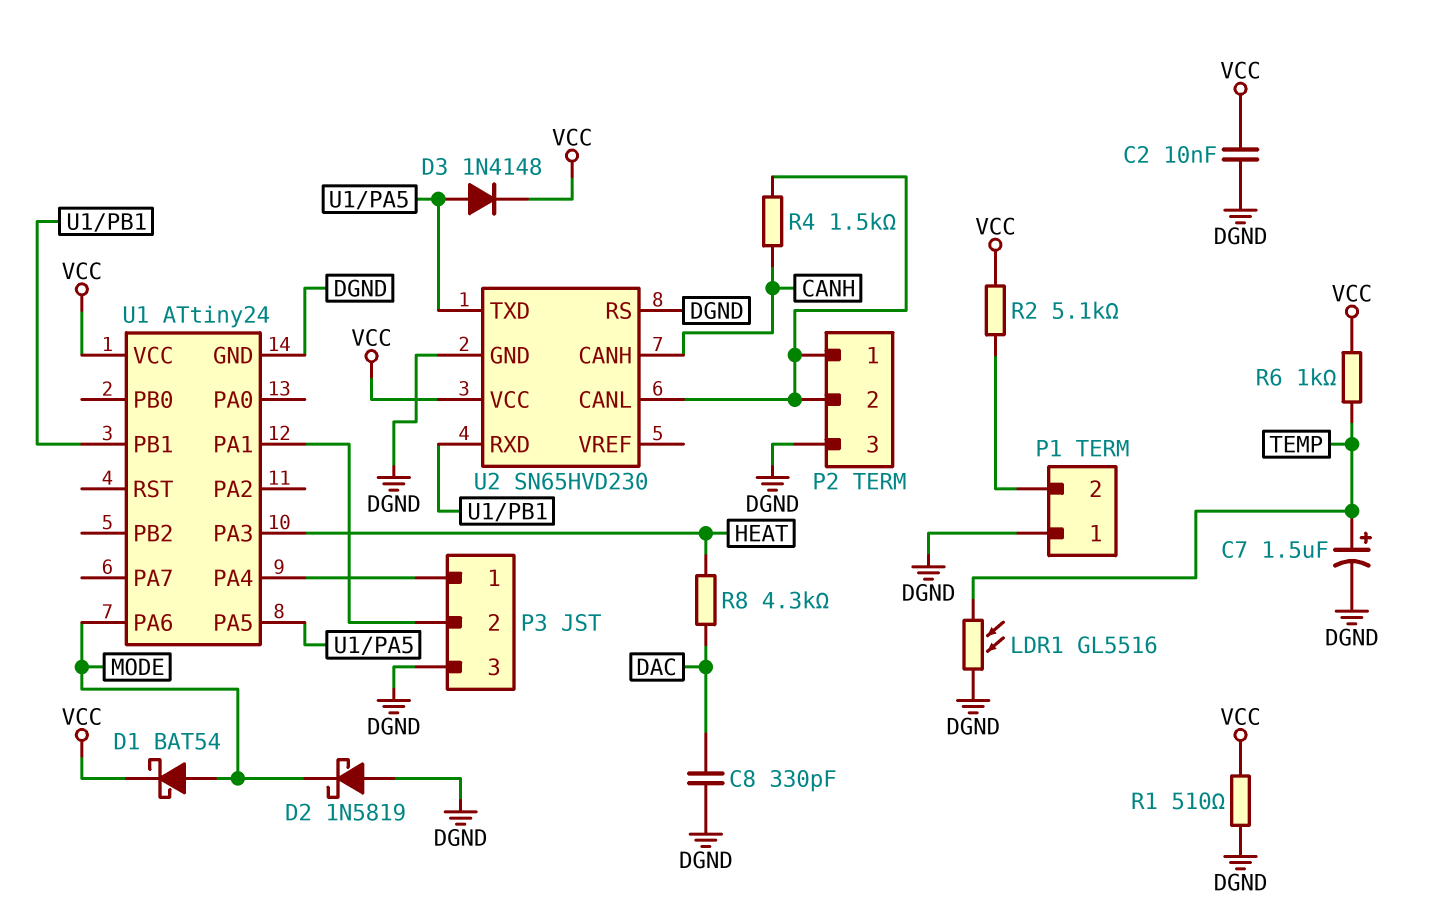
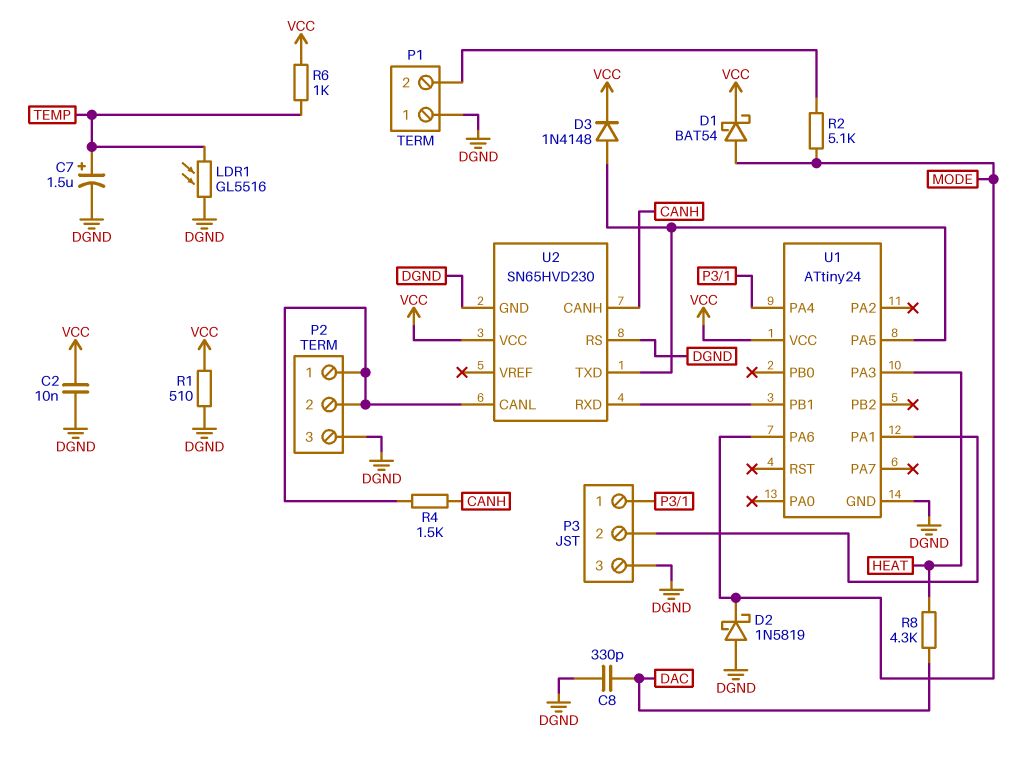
R2: 5.1k (P1/2, VCC) -> 5.1k (MODE, P1/2)

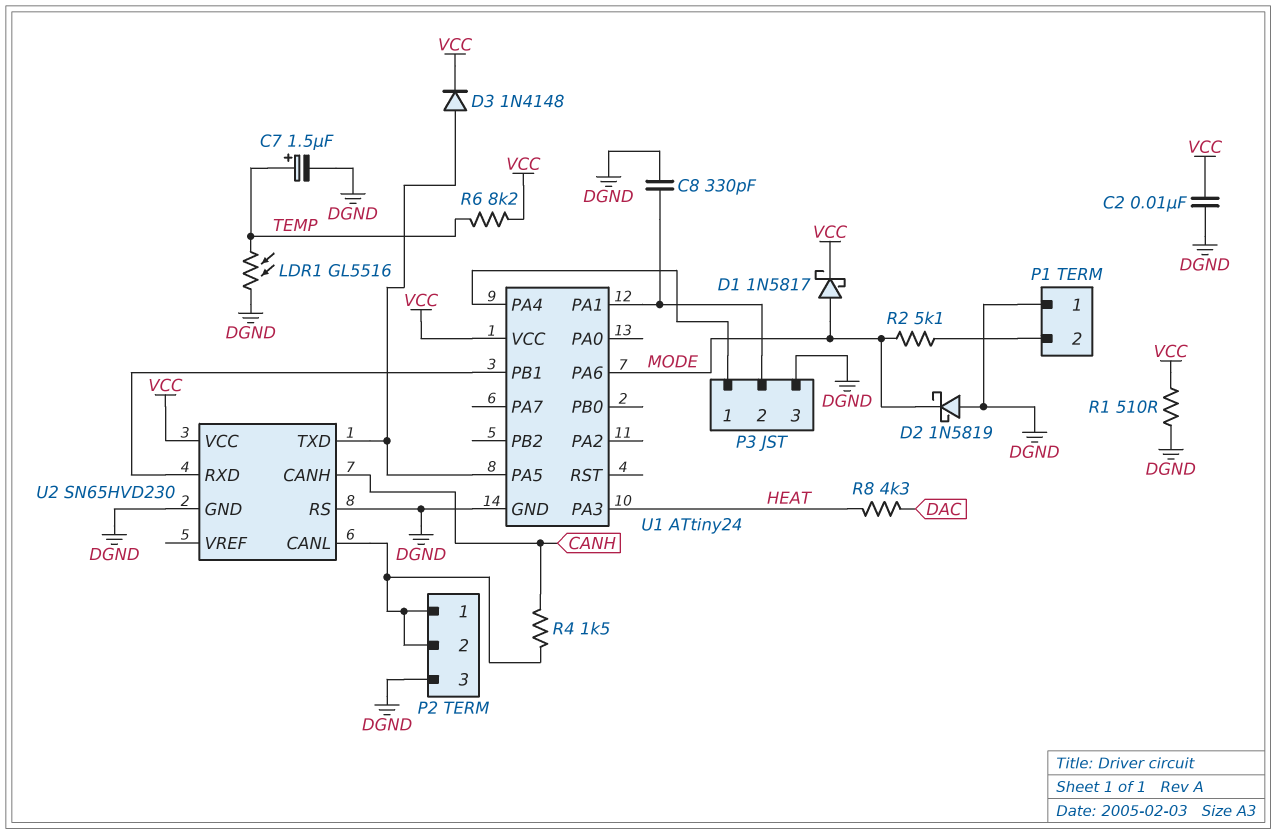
C8: 330pF (DAC, DGND) -> 330pF (DGND, P3/2)
D1: schottky BAT54 (A MODE, K VCC) -> schottky 1N5817 (A MODE, K VCC)
R6: 1k (TEMP, VCC) -> 8.2k (TEMP, VCC)

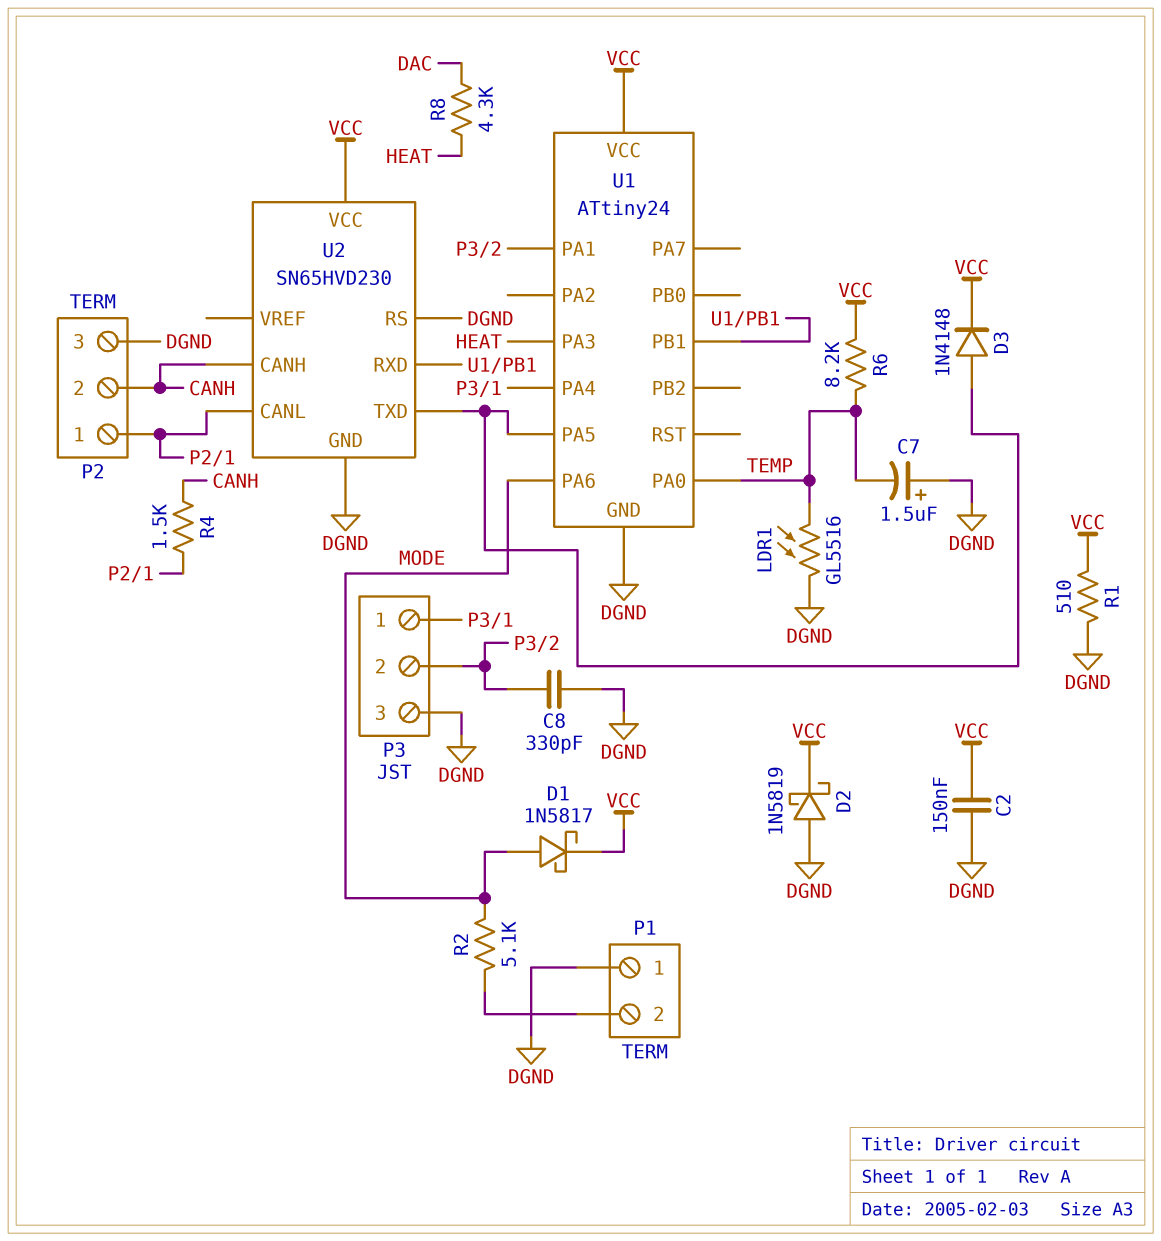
C2: 10nF (DGND, VCC) -> 150nF (DGND, VCC)
C7: 1.5uF (plus TEMP, minus DGND) -> 1.5uF (plus DGND, minus TEMP)
D2: schottky 1N5819 (A DGND, K MODE) -> schottky 1N5819 (A DGND, K VCC)
P2 pin 2: P2/1 -> CANH
U1 pin PA0: none -> TEMP

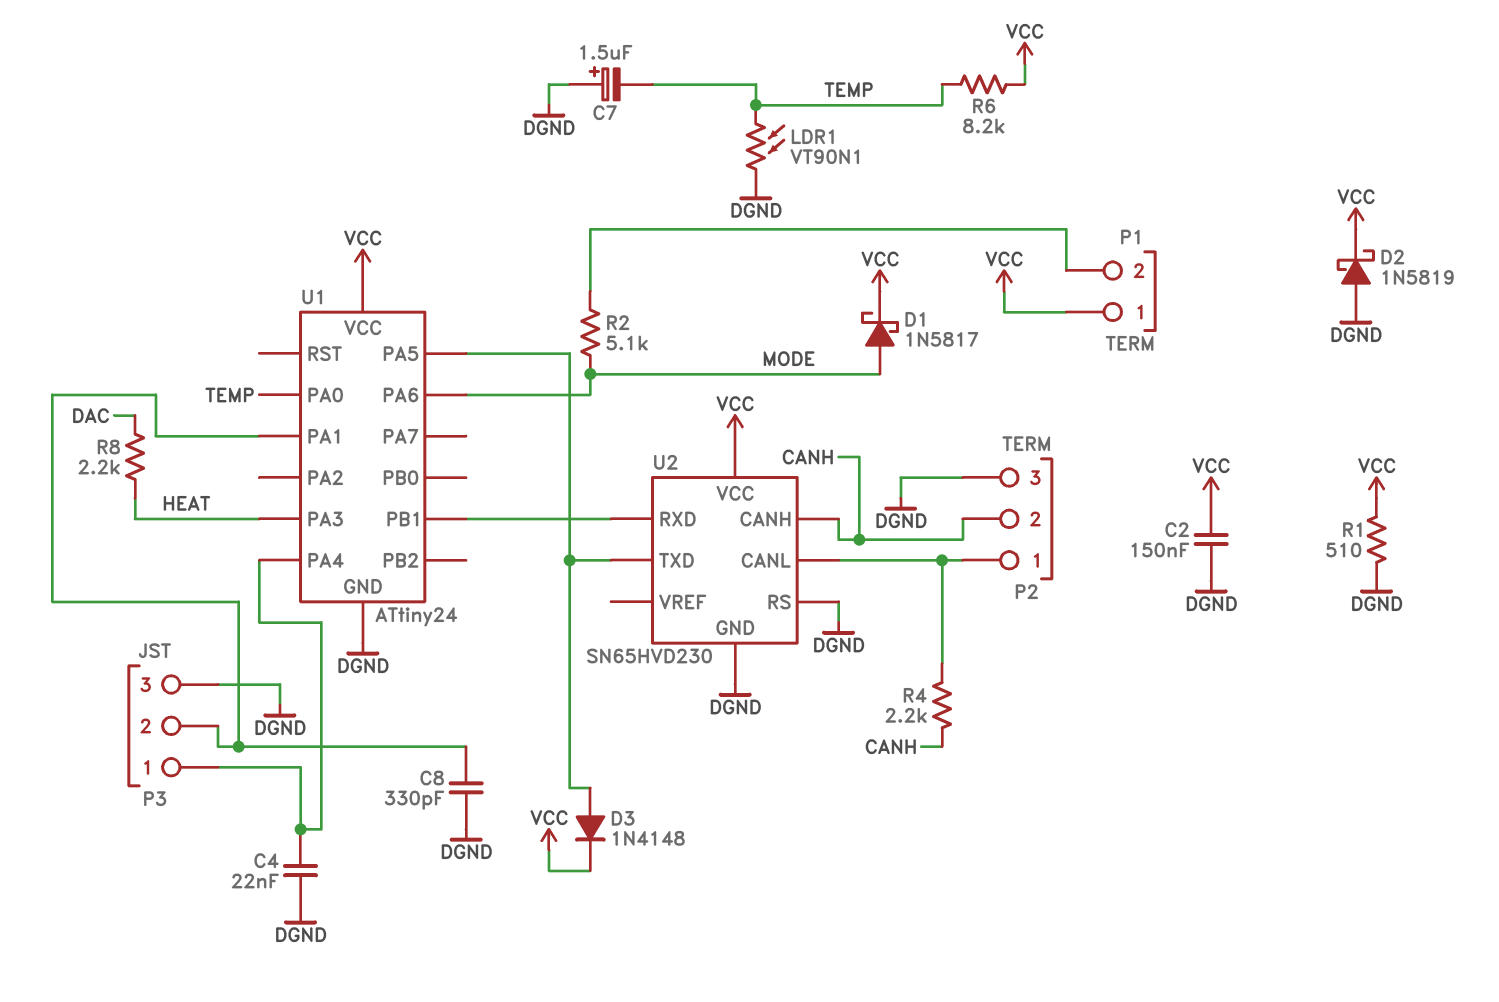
C4: none -> 22nF (DGND, P3/1)
LDR1: GL5516 (DGND, TEMP) -> VT90N1 (DGND, TEMP)
P1 pin 1: DGND -> VCC
R4: 1.5k (CANH, P2/1) -> 2.2k (CANH, P2/1)
R8: 4.3k (DAC, HEAT) -> 2.2k (DAC, HEAT)

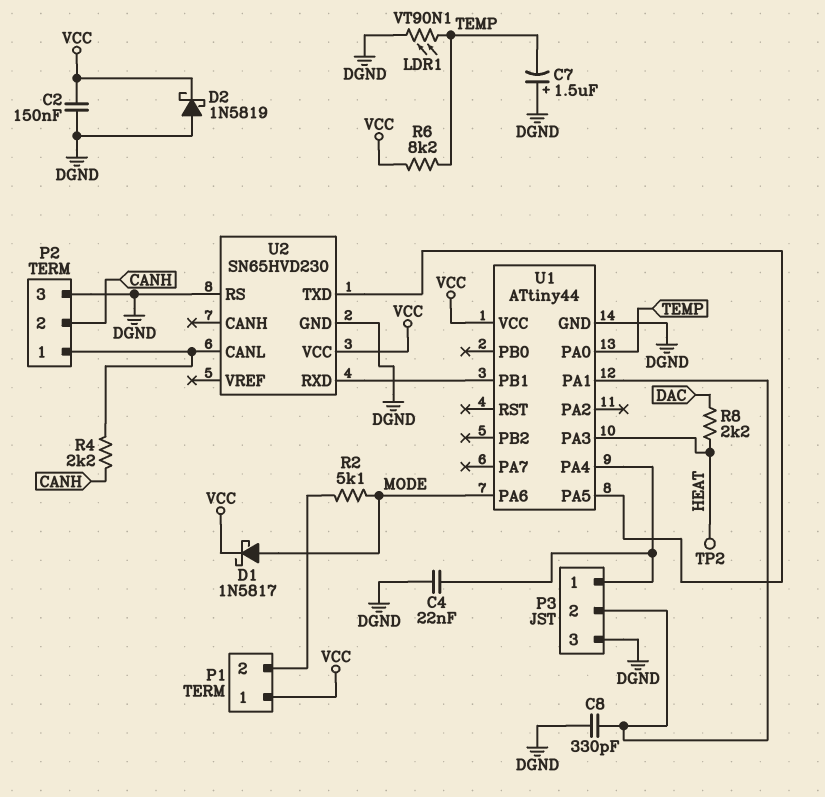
D3: diode 1N4148 (A U1/PA5, K VCC) -> none
R1: 510 (DGND, VCC) -> none
TP2: none -> test point (HEAT)
U1: ATtiny24 -> ATtiny44
U2 pin CANH: CANH -> none

